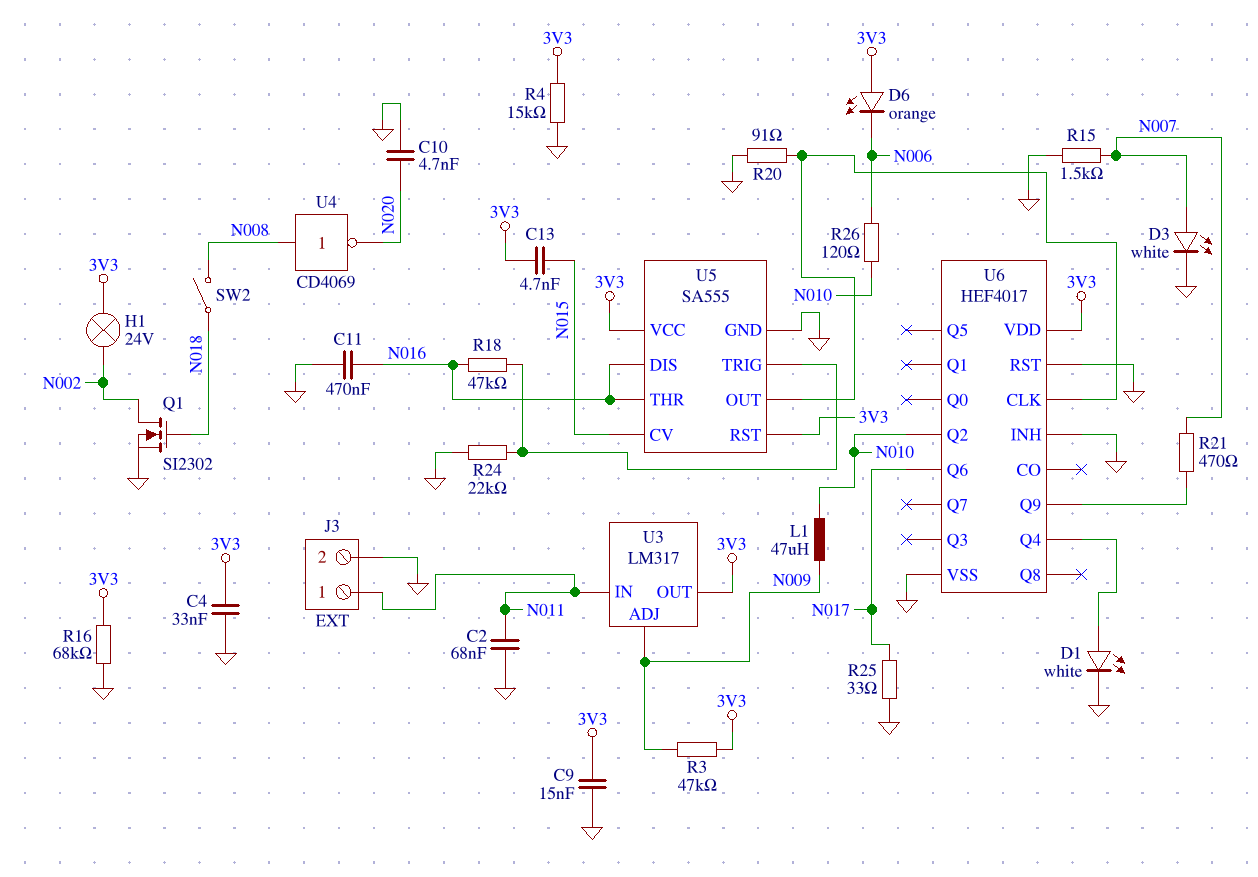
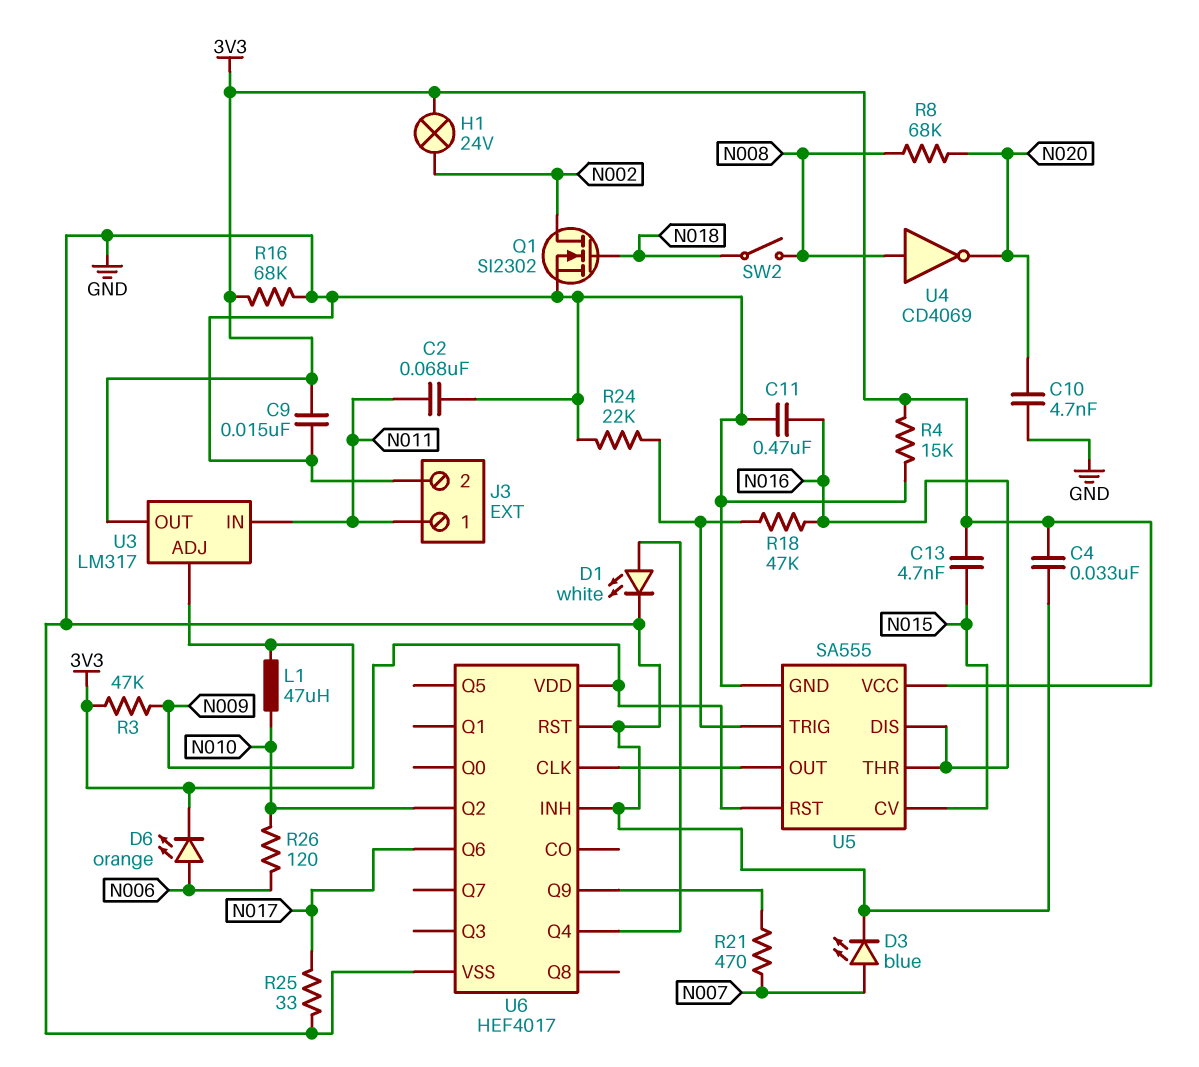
D3: LED white (A N007, K GND) -> LED blue (A N007, K GND)
D6: LED orange (A 3V3, K N006) -> LED orange (A N006, K 3V3)
R8: none -> 68k (N008, N020)
R15: 1.5k (GND, N007) -> none
R20: 91 (GND, U5/OUT) -> none

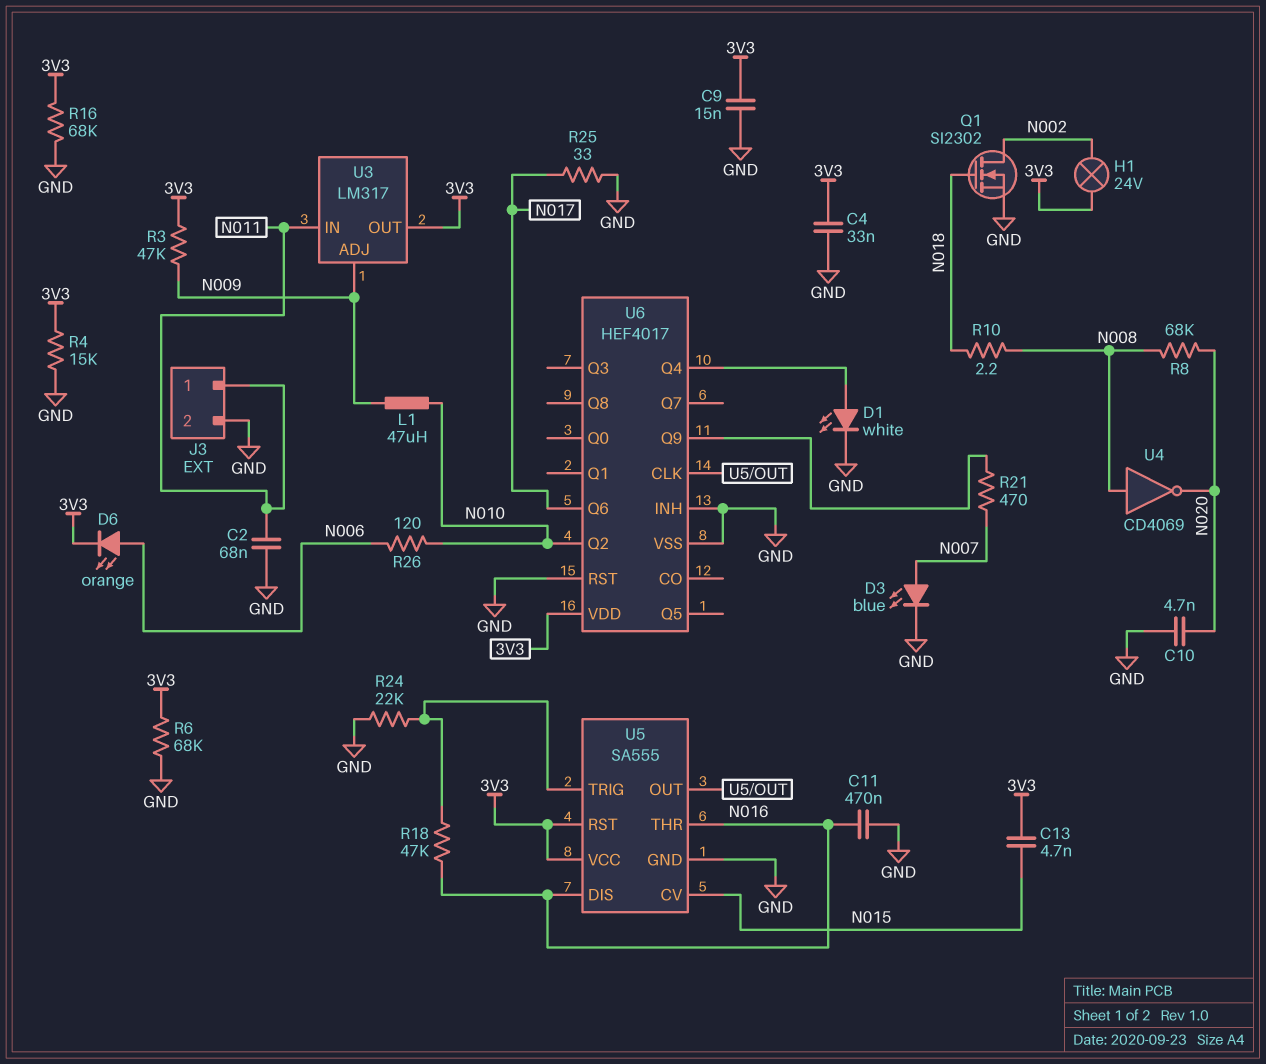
R6: none -> 68k (3V3, GND)
R10: none -> 2.2 (N008, N018)
SW2: switch (N008, N018) -> none

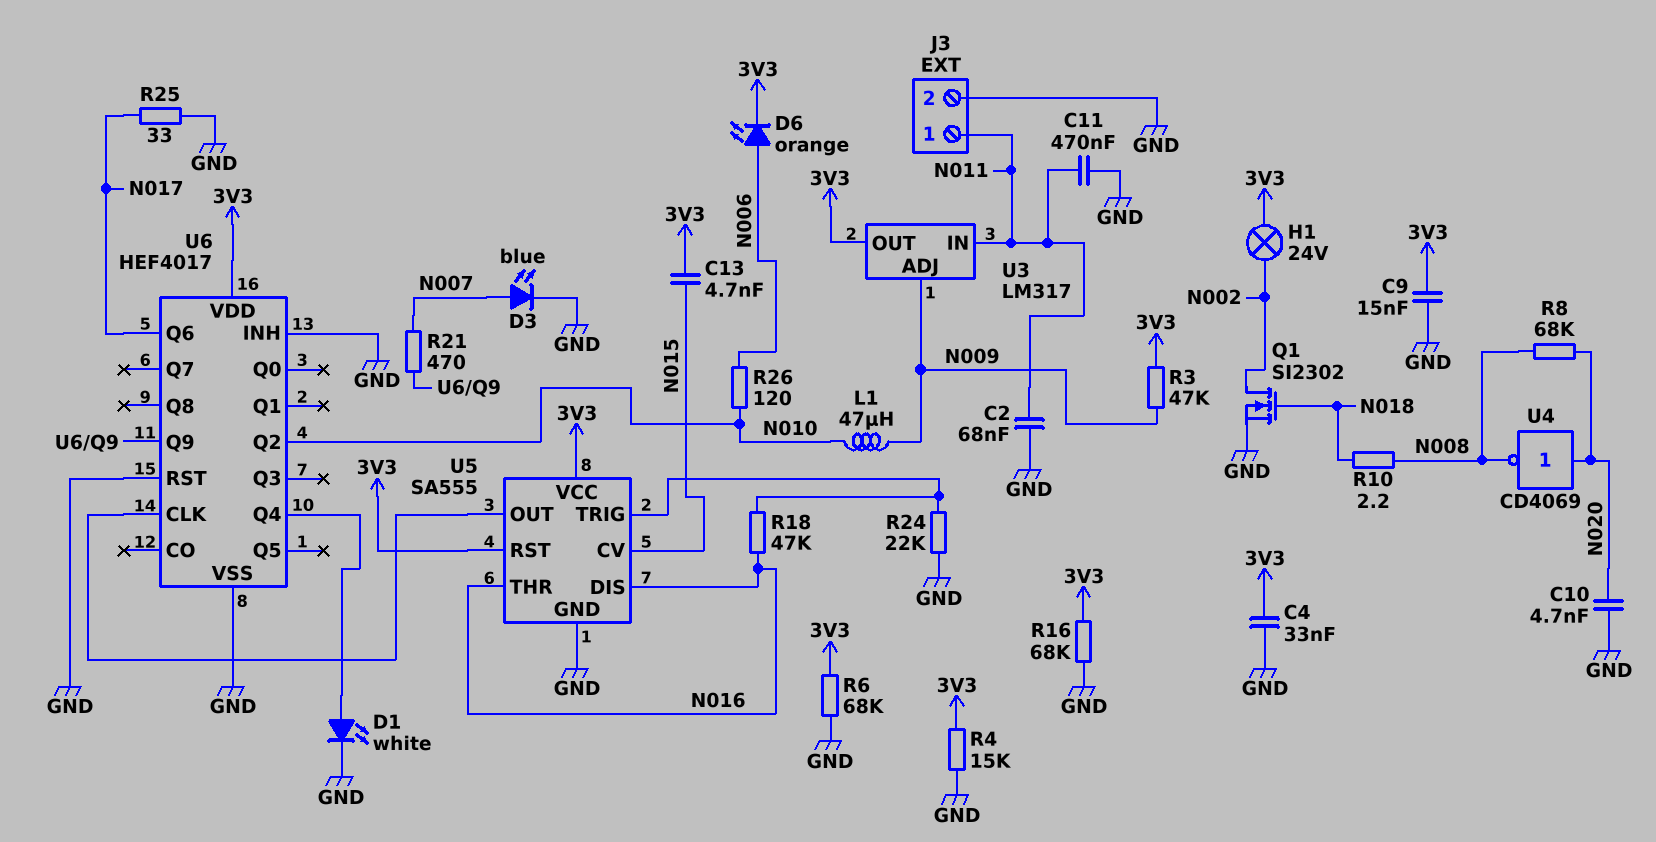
C11: 470nF (GND, N016) -> 470nF (GND, N011)
U4: NOT CD4069 (in N008, out N020) -> NOT CD4069 (in N020, out N008)

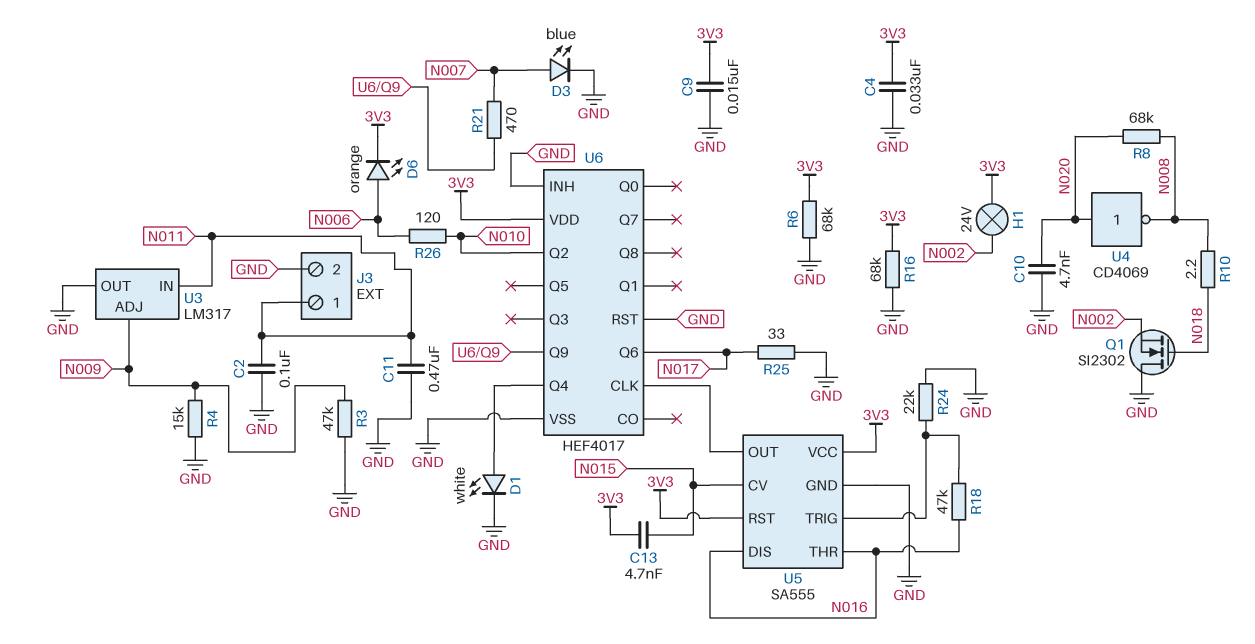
C2: 68nF (GND, N011) -> 100nF (GND, N011)
L1: 47uH (N009, N010) -> none
Q1: NMOS SI2302 (G N018, D N002, S GND) -> NMOS SI2302 (G N018, D GND, S N002)
R3: 47k (3V3, N009) -> 47k (GND, N009)
R4: 15k (3V3, GND) -> 15k (GND, N009)
U3 pin OUT: 3V3 -> GND

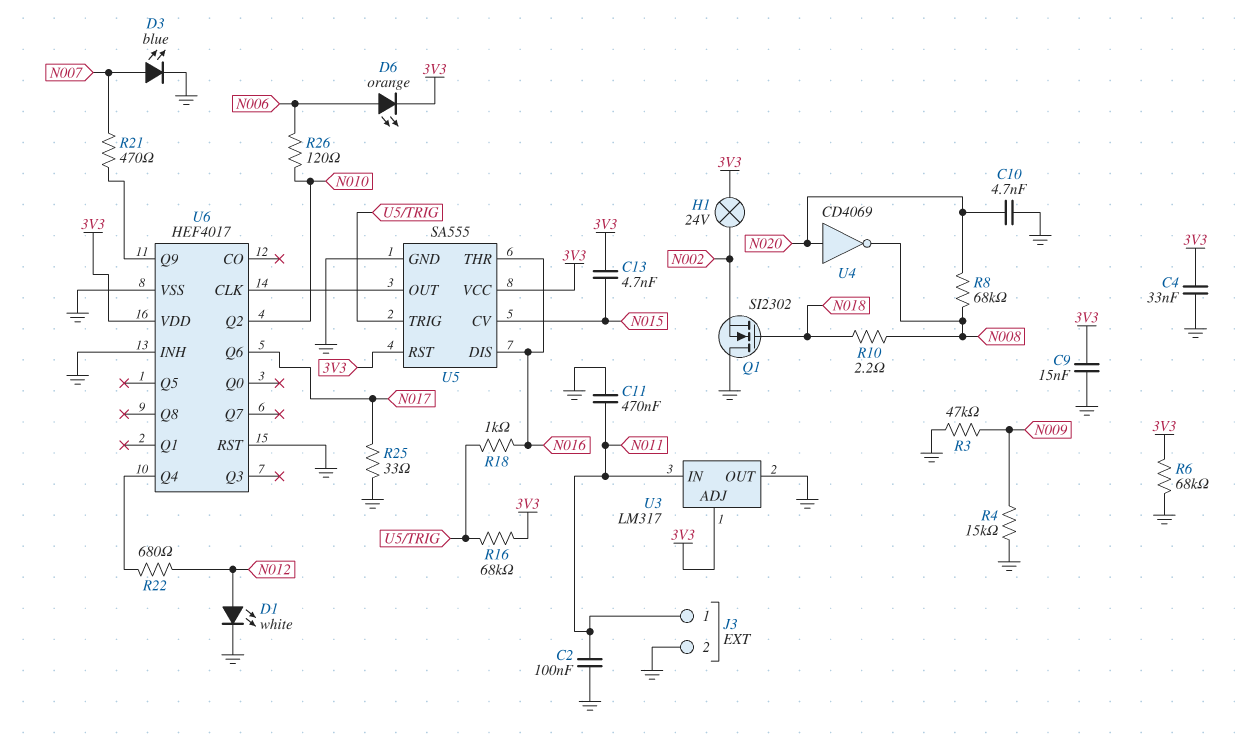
D1: LED white (A U6/Q4, K GND) -> LED white (A N012, K GND)
R16: 68k (3V3, GND) -> 68k (3V3, U5/TRIG)
R18: 47k (N016, U5/TRIG) -> 1k (N016, U5/TRIG)
R22: none -> 680 (N012, U6/Q4)
R24: 22k (GND, U5/TRIG) -> none
U3 pin ADJ: N009 -> 3V3

